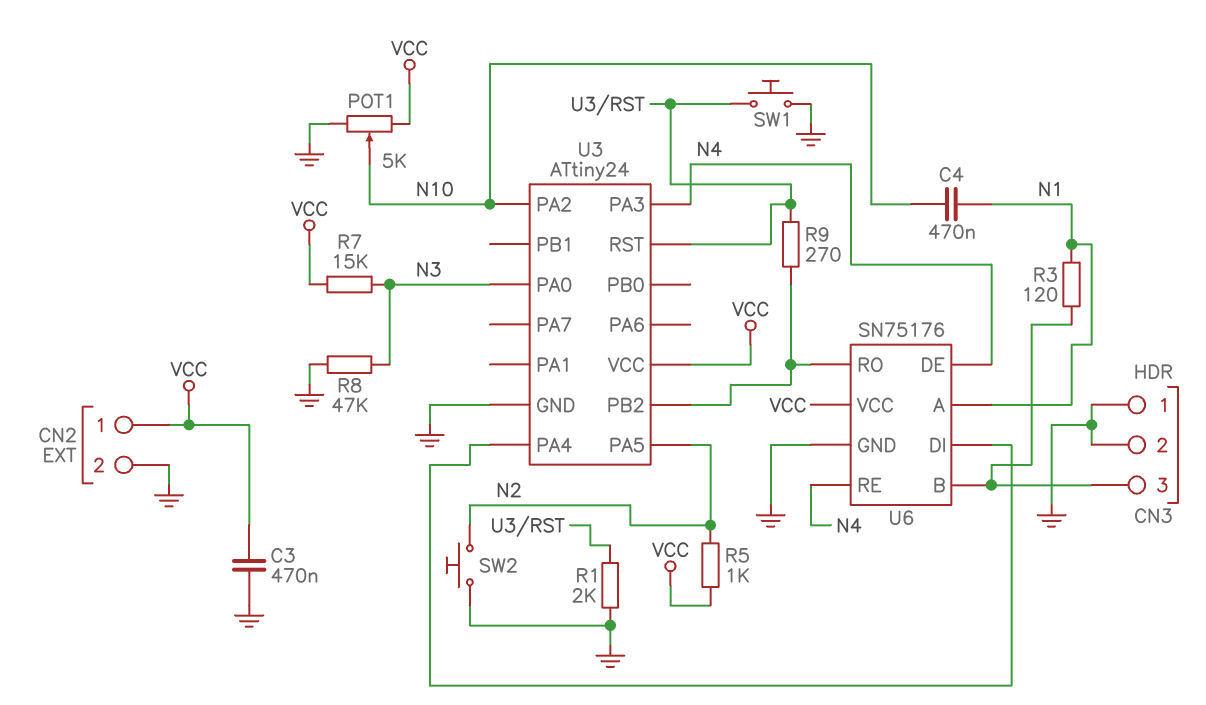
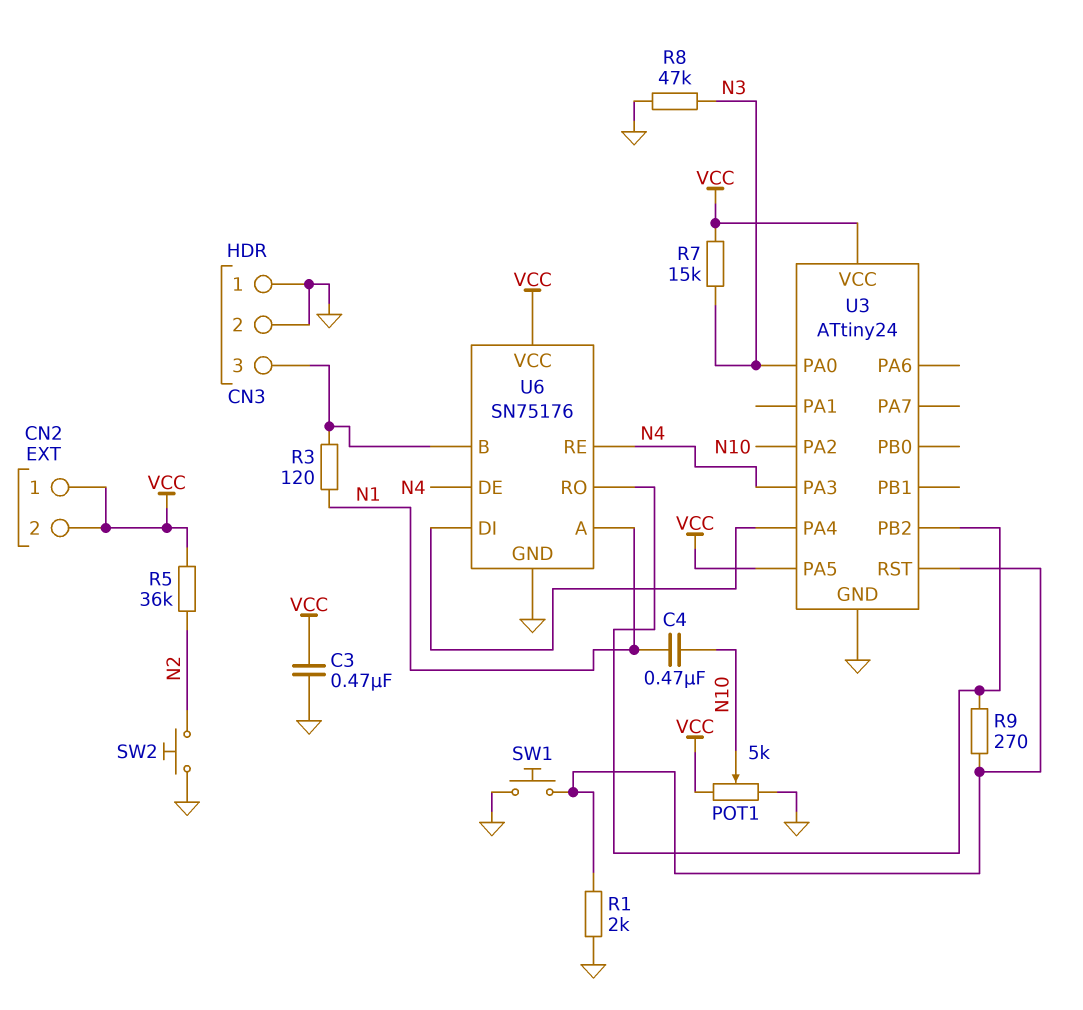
CN2 pin 2: GND -> VCC
R5: 1k (N2, VCC) -> 36k (N2, VCC)
U3 pin PA5: N2 -> VCC

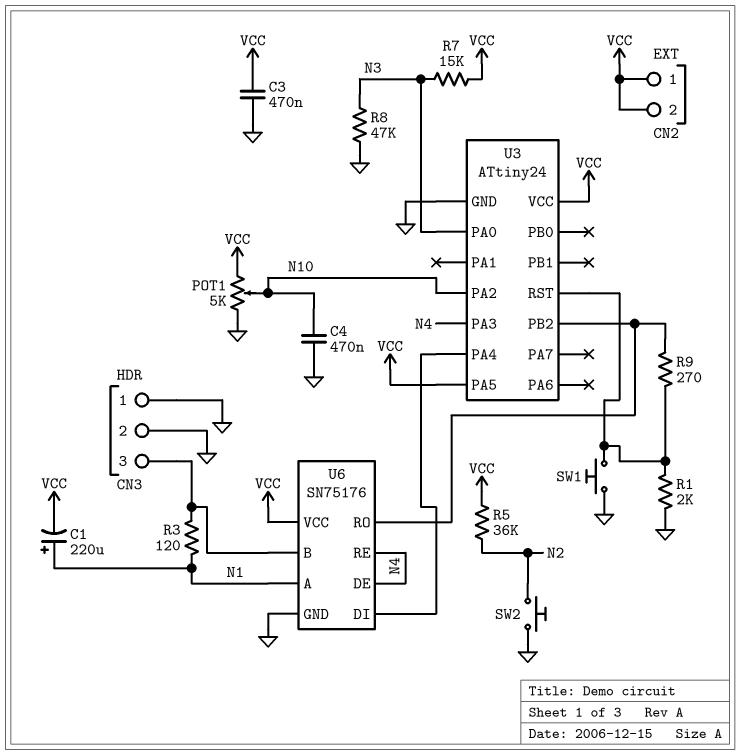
C1: none -> 220uF (plus N1, minus VCC)
C4: 470nF (N1, N10) -> 470nF (GND, N10)

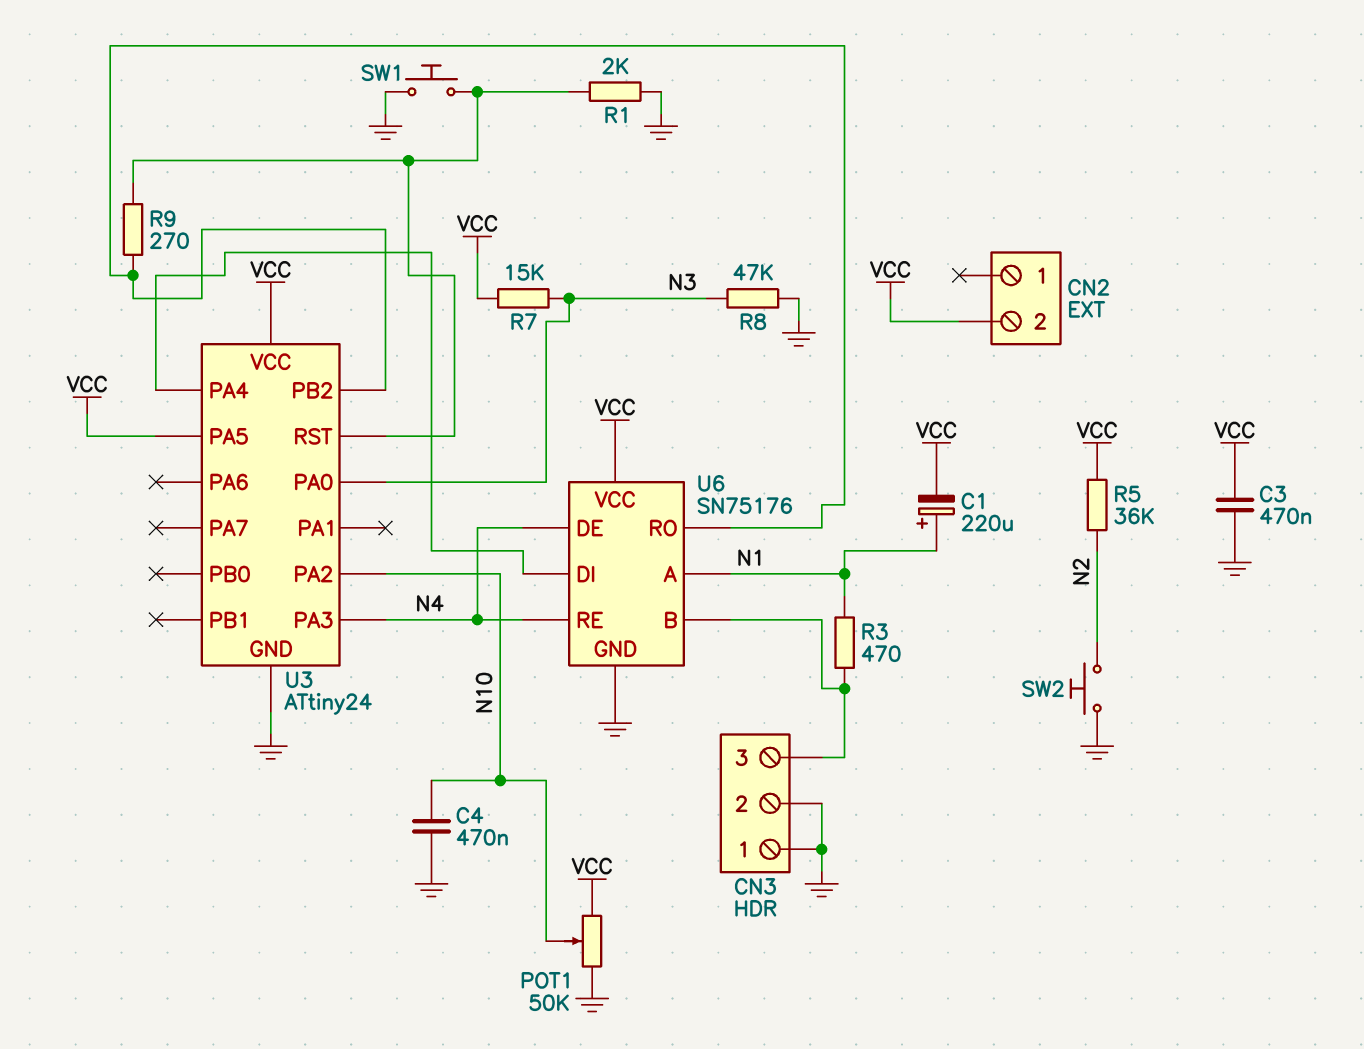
CN2 pin 1: VCC -> none
POT1: 5k (GND, VCC, wiper N10) -> 50k (GND, VCC, wiper N10)
R3: 120 (CN3/3, N1) -> 470 (CN3/3, N1)

